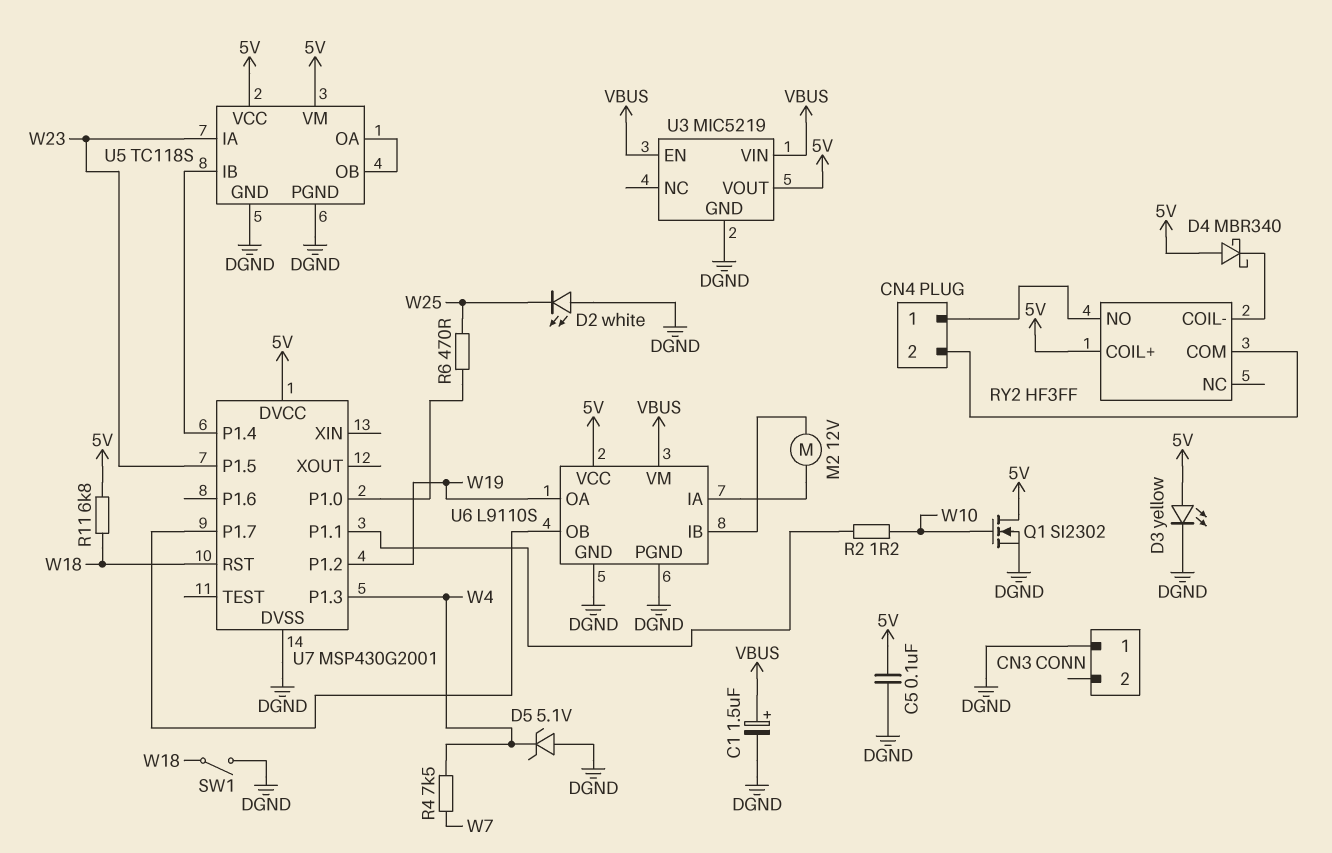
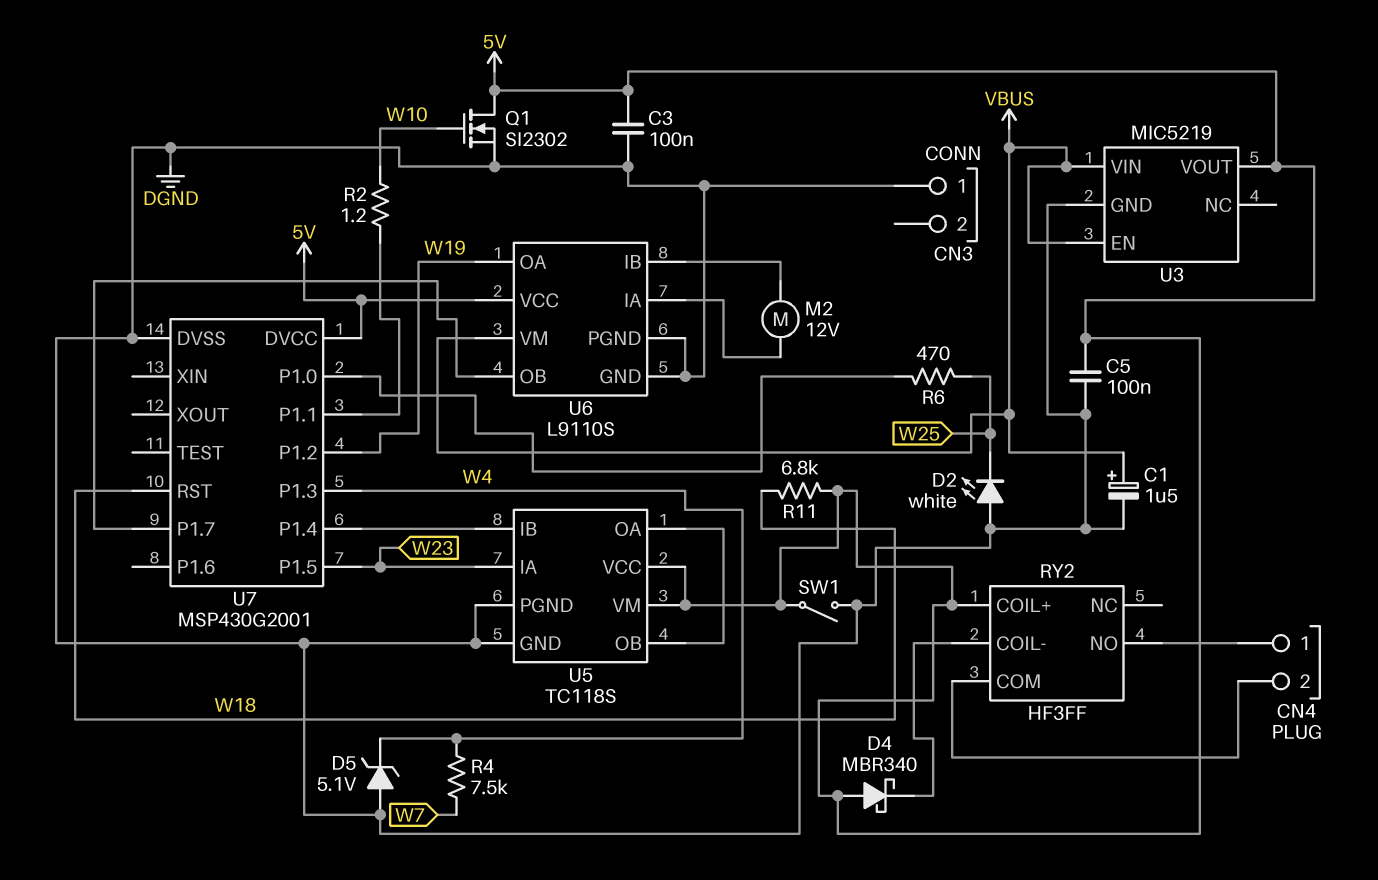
C3: none -> 100nF (5V, DGND)
D3: LED yellow (A 5V, K DGND) -> none
SW1: switch (DGND, W18) -> switch (5V, DGND)

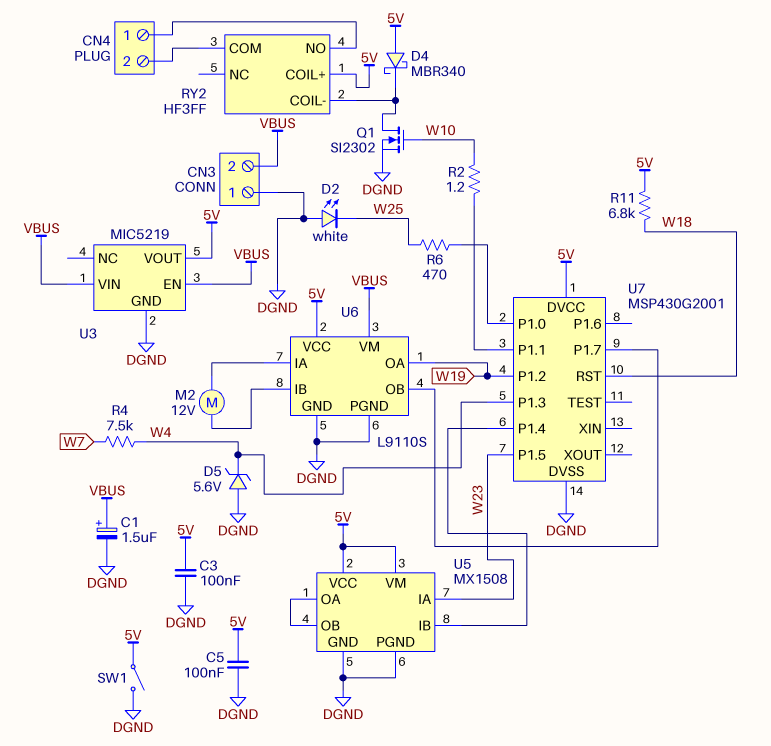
CN3 pin 2: none -> VBUS
D5: zener 5.1V (A DGND, K W4) -> zener 5.6V (A DGND, K W4)
Q1: NMOS SI2302 (G W10, D 5V, S DGND) -> NMOS SI2302 (G W10, D RY2/COIL-, S DGND)
U5: TC118S -> MX1508

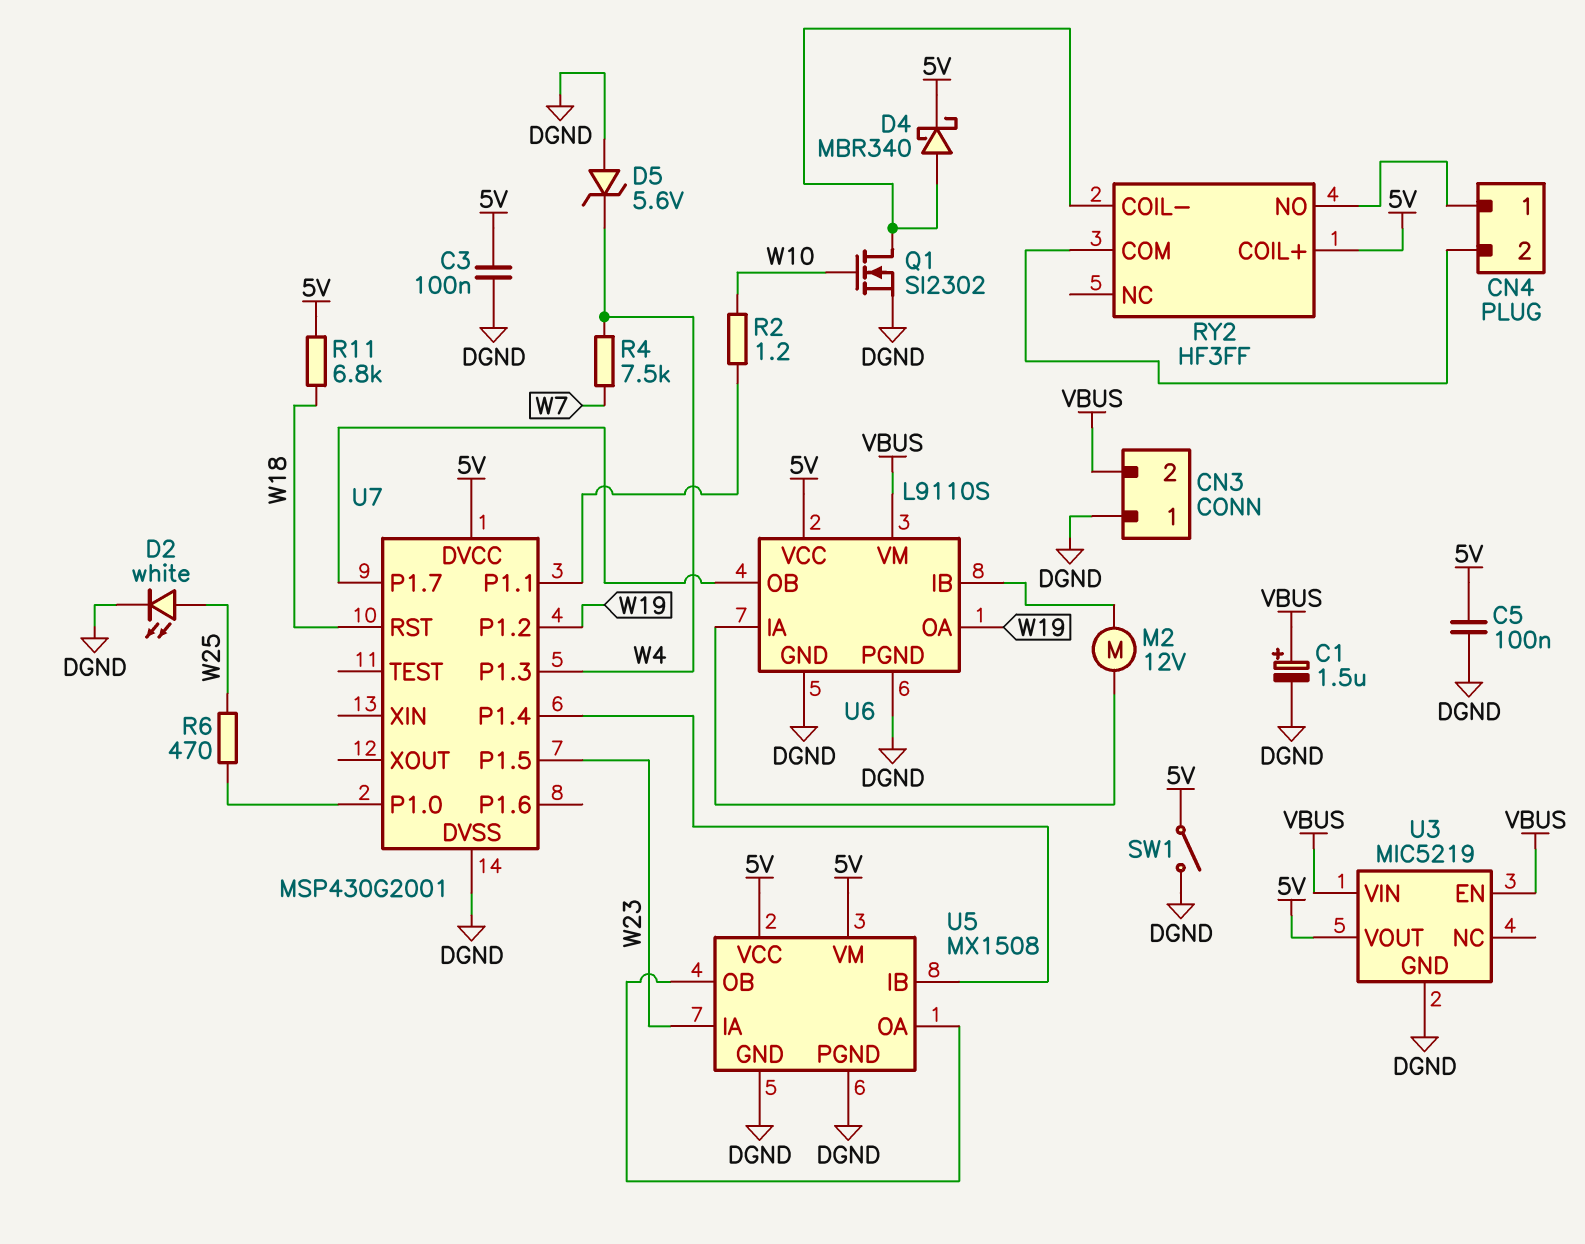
D2: LED white (A DGND, K W25) -> LED white (A W25, K DGND)
D4: schottky MBR340 (A 5V, K RY2/COIL-) -> schottky MBR340 (A RY2/COIL-, K 5V)

